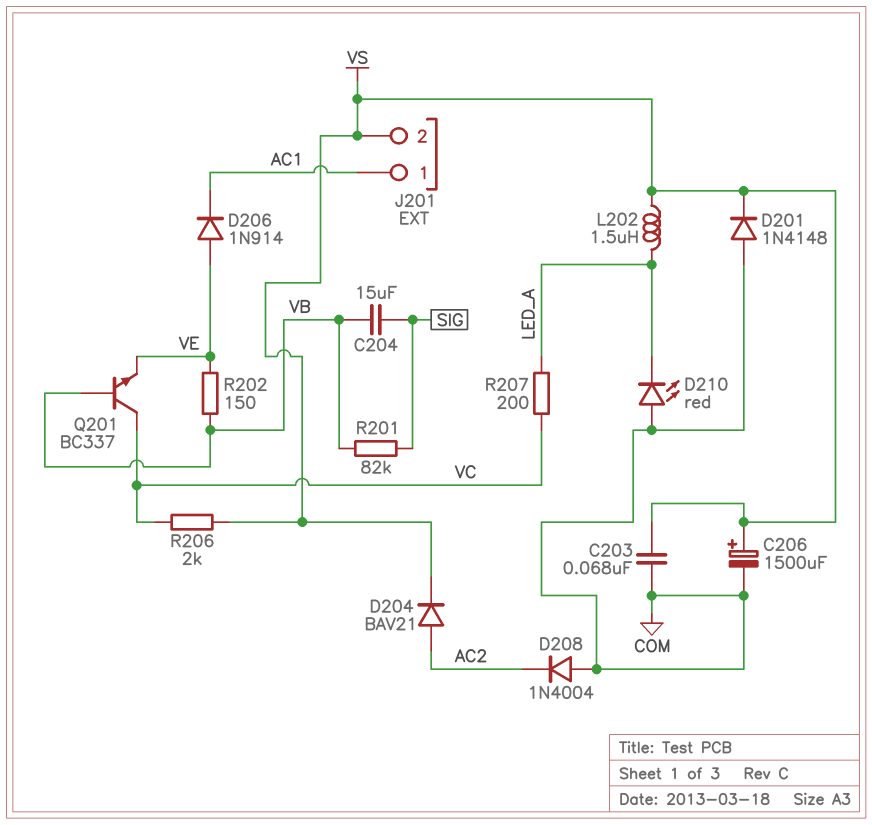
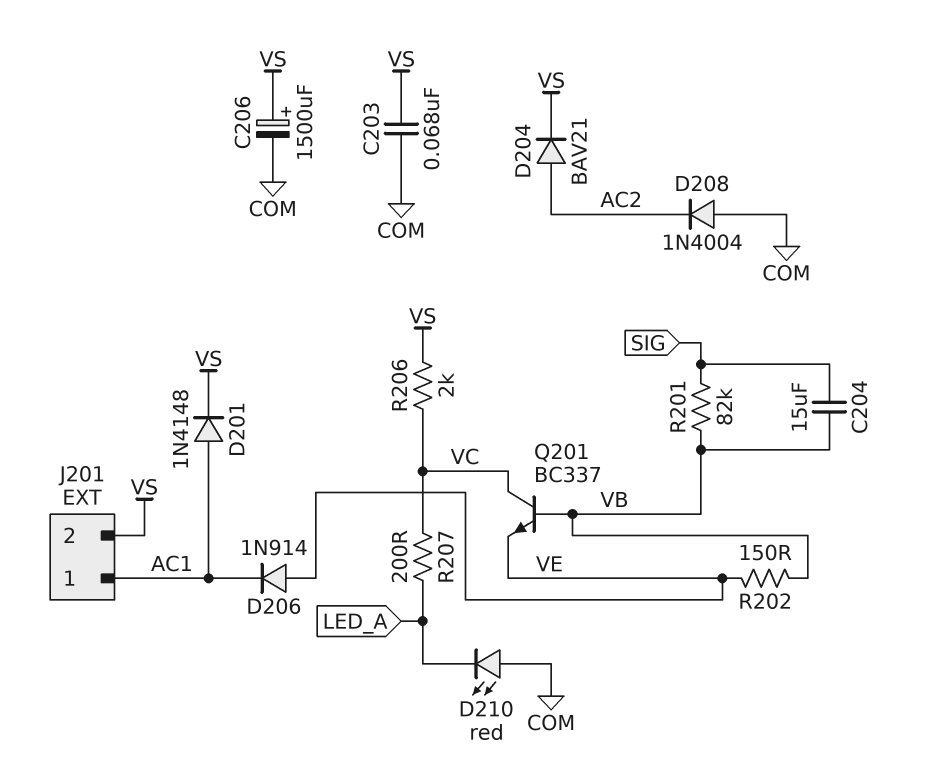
D201: diode 1N4148 (A COM, K VS) -> diode 1N4148 (A AC1, K VS)
L202: 1.5uH (LED_A, VS) -> none

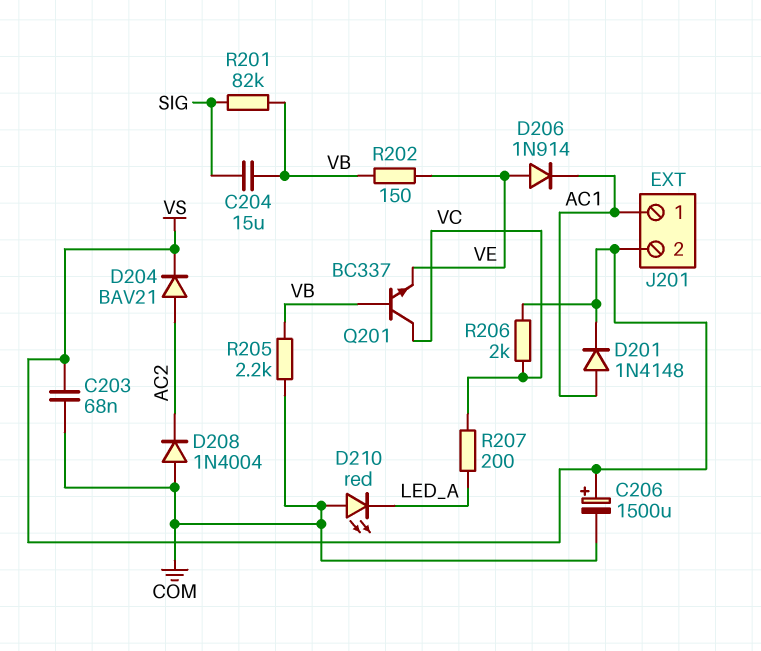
R205: none -> 2.2k (COM, VB)

